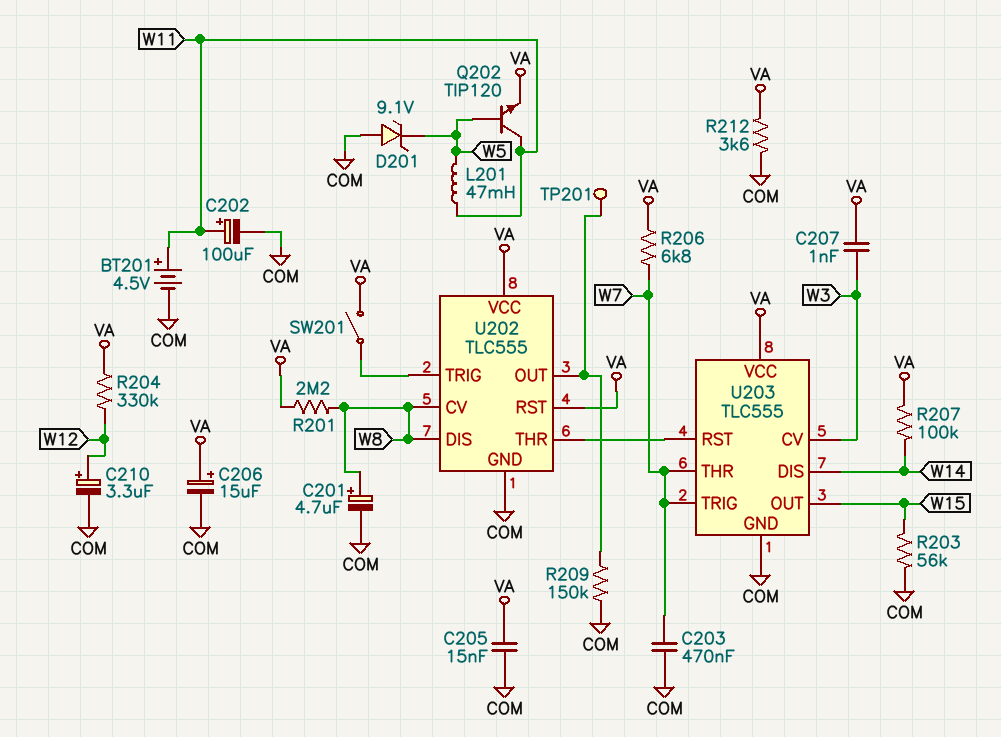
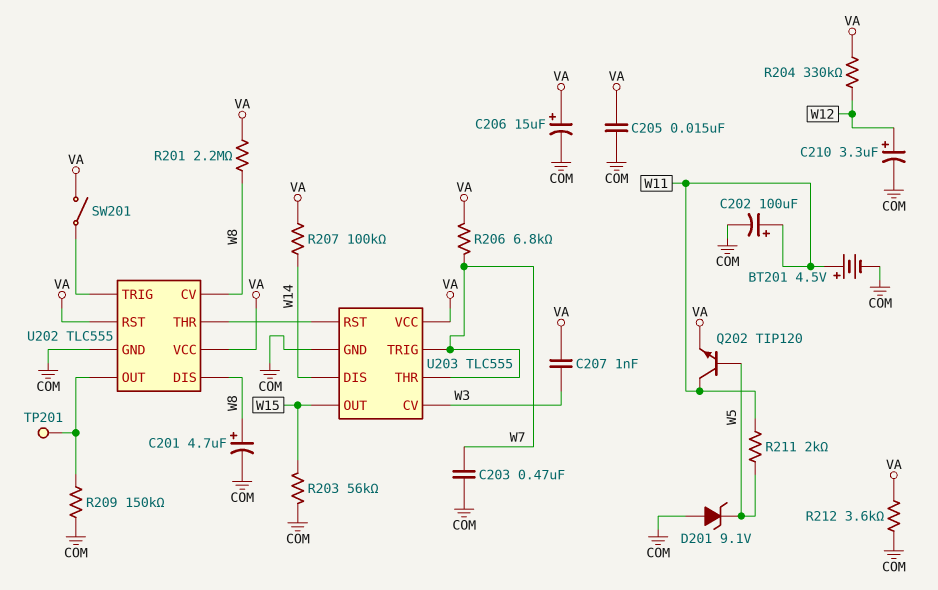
L201: 47mH (W5, W11) -> none
R211: none -> 2k (W5, W11)

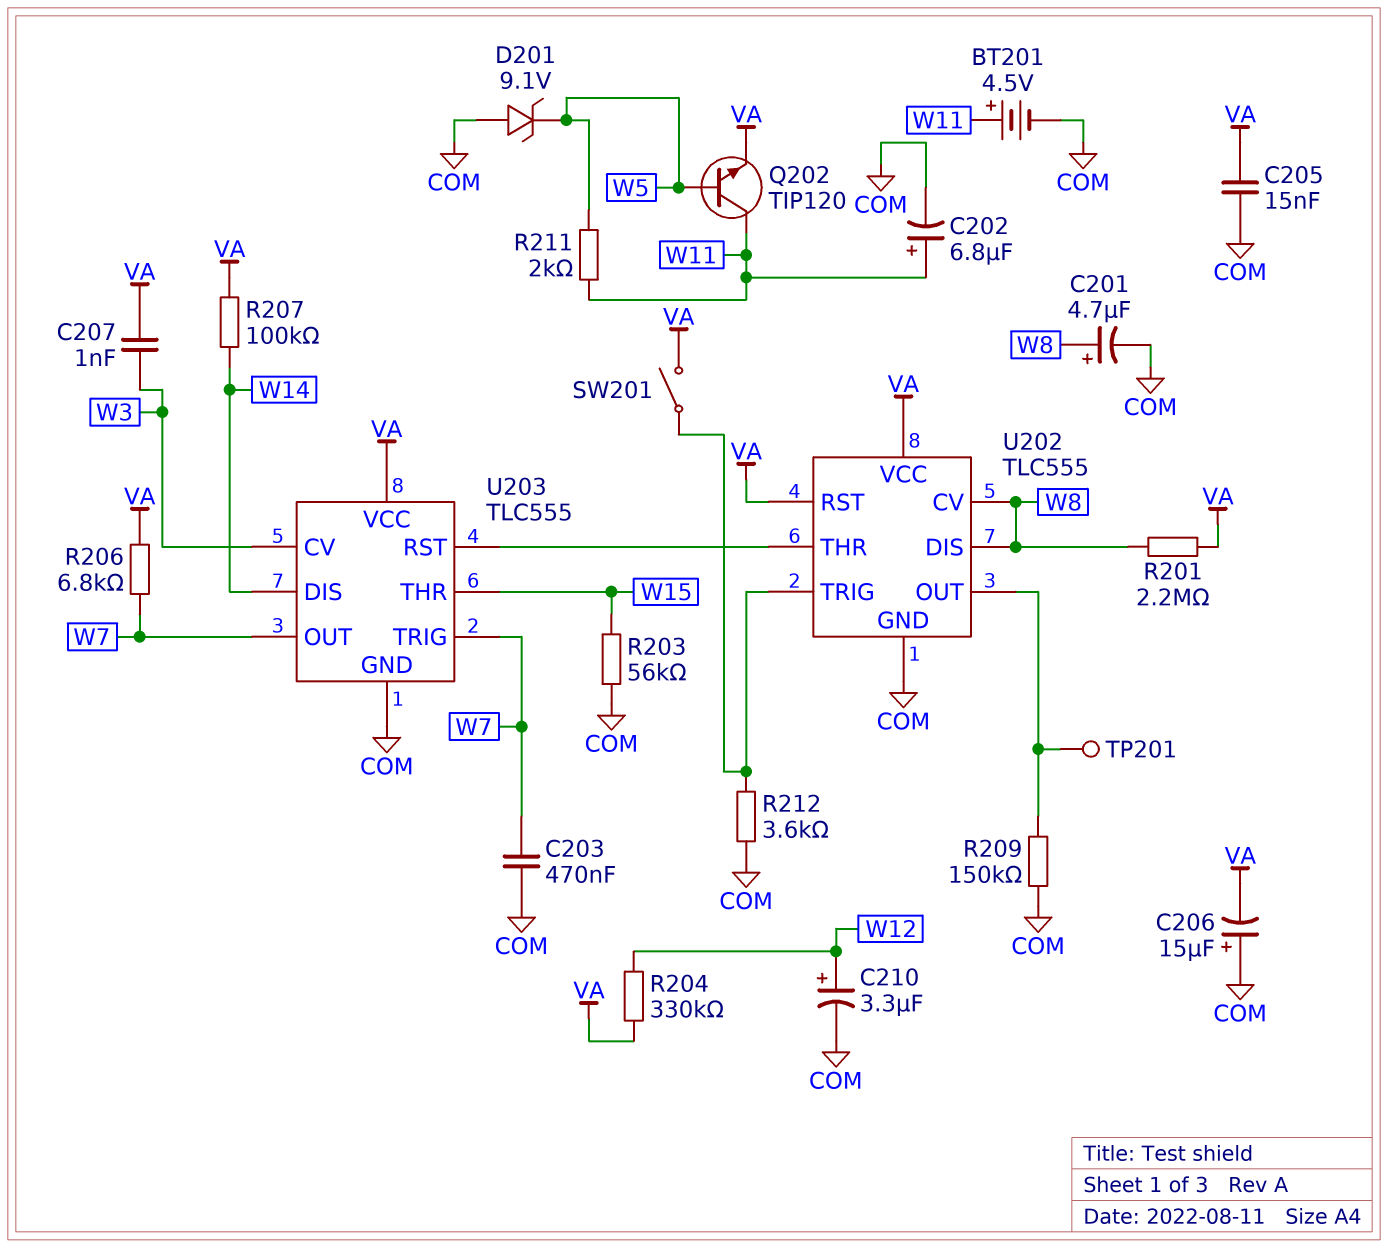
C202: 100uF (plus W11, minus COM) -> 6.8uF (plus W11, minus COM)
C206: 15uF (plus VA, minus COM) -> 15uF (plus COM, minus VA)
R212: 3.6k (COM, VA) -> 3.6k (COM, U202/TRIG)
U203 pin OUT: W15 -> W7
U203 pin THR: W7 -> W15

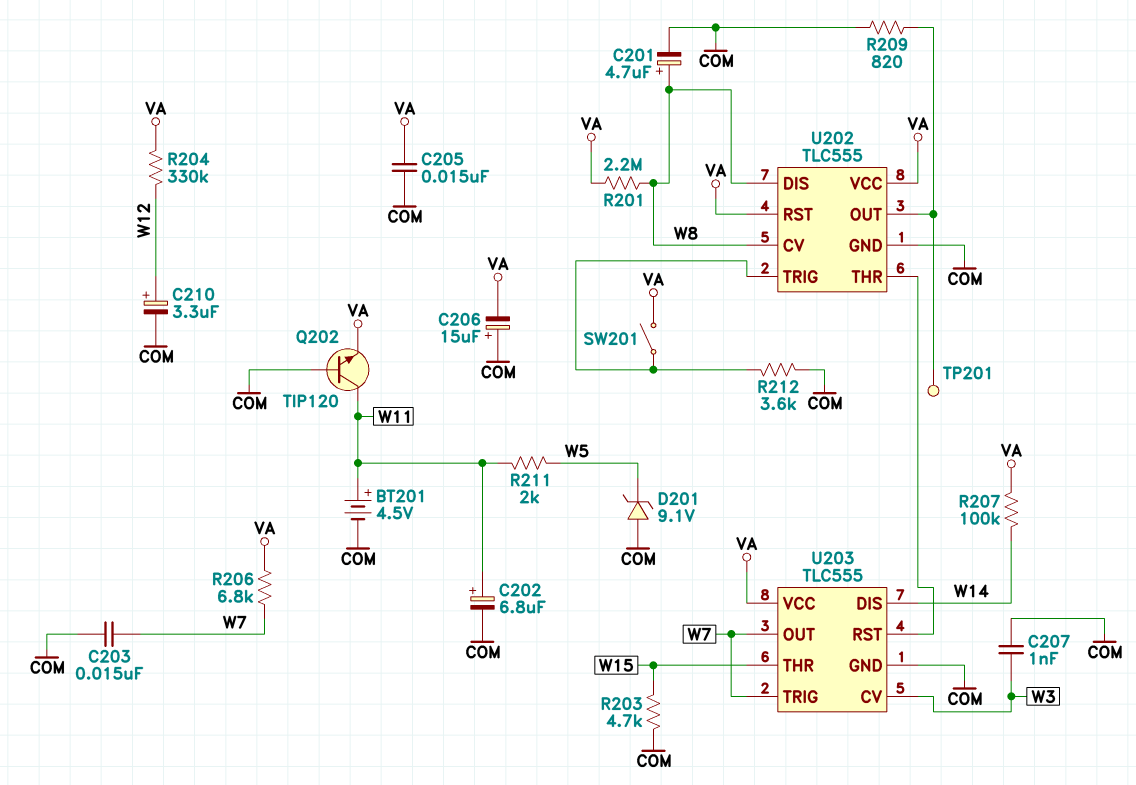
C203: 470nF (COM, W7) -> 15nF (COM, W7)
C207: 1nF (VA, W3) -> 1nF (COM, W3)
Q202: NPN TIP120 (B W5, C W11, E VA) -> NPN TIP120 (B COM, C W11, E VA)
R203: 56k (COM, W15) -> 4.7k (COM, W15)
R209: 150k (COM, U202/OUT) -> 820 (COM, U202/OUT)

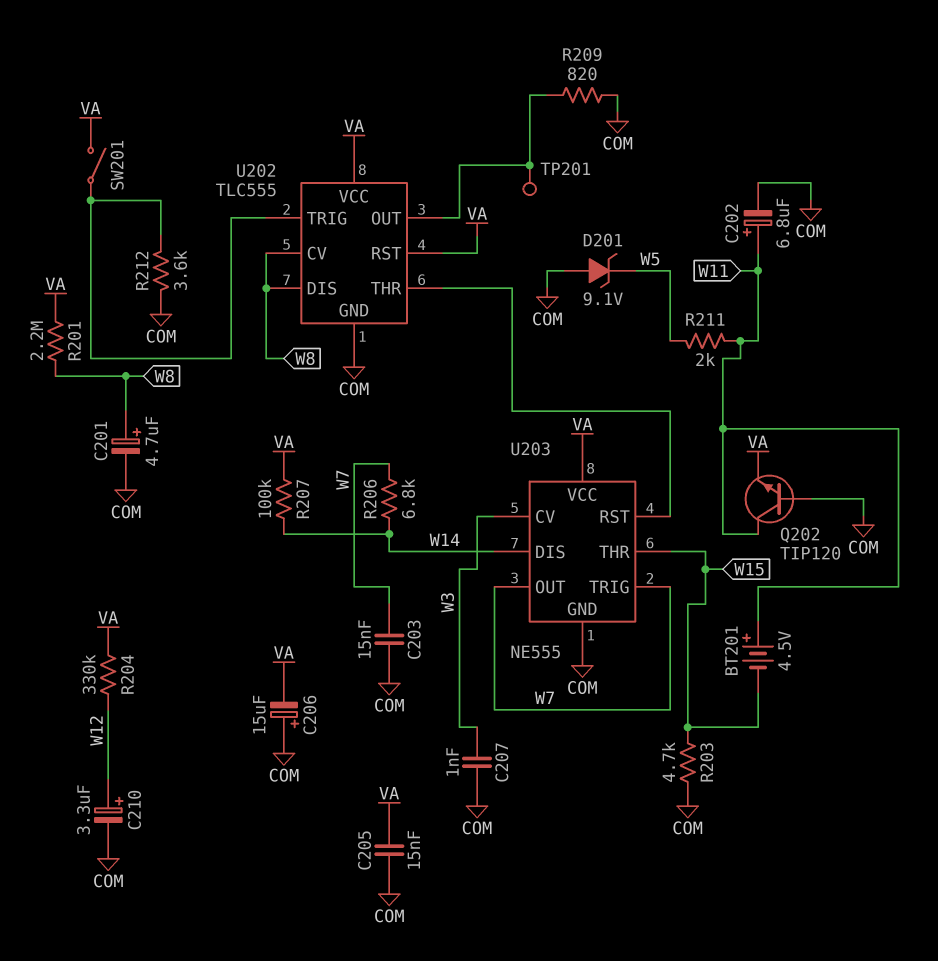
BT201: 4.5V (plus W11, minus COM) -> 4.5V (plus W11, minus W15)
R206: 6.8k (VA, W7) -> 6.8k (W7, W14)
U203: TLC555 -> NE555

